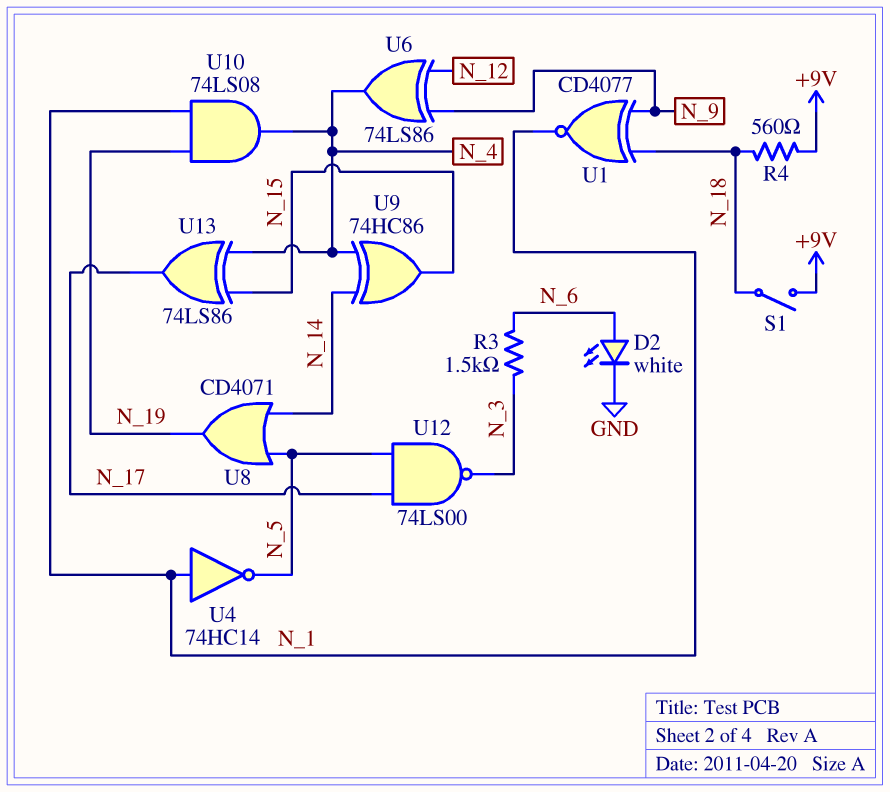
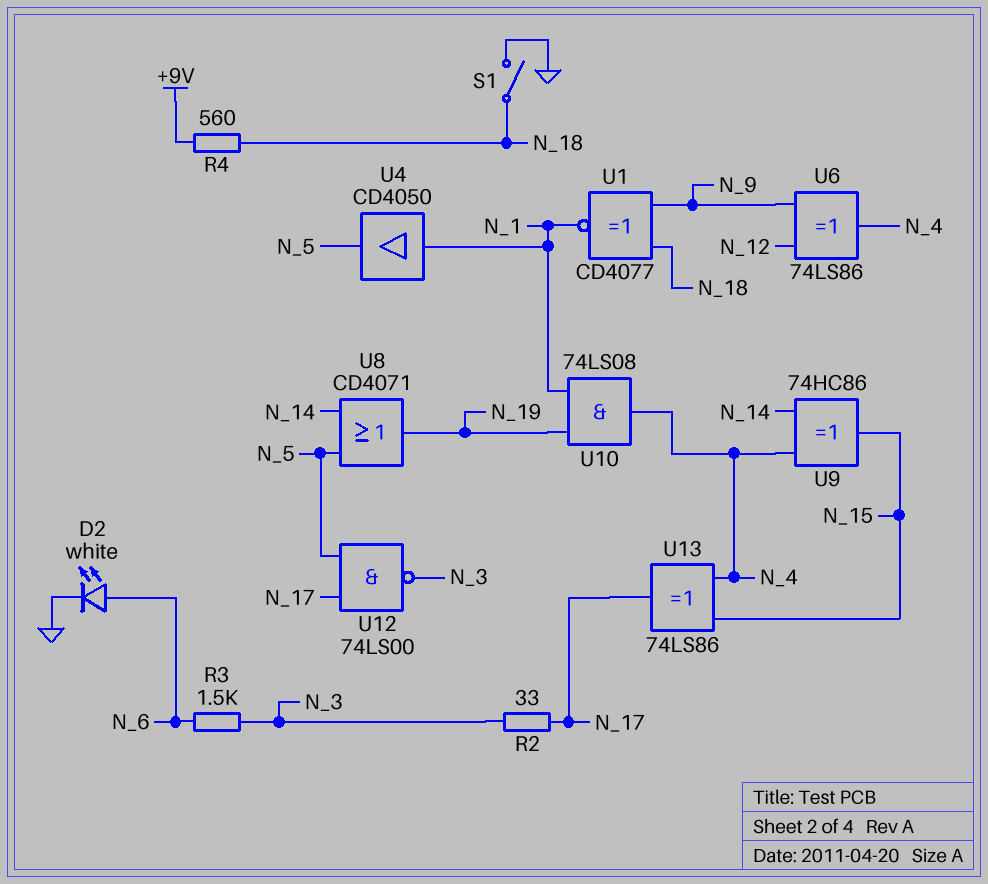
R2: none -> 33 (N_3, N_17)
S1: switch (+9V, N_18) -> switch (GND, N_18)
U4: NOT 74HC14 (in N_1, out N_5) -> buffer CD4050 (in N_1, out N_5)

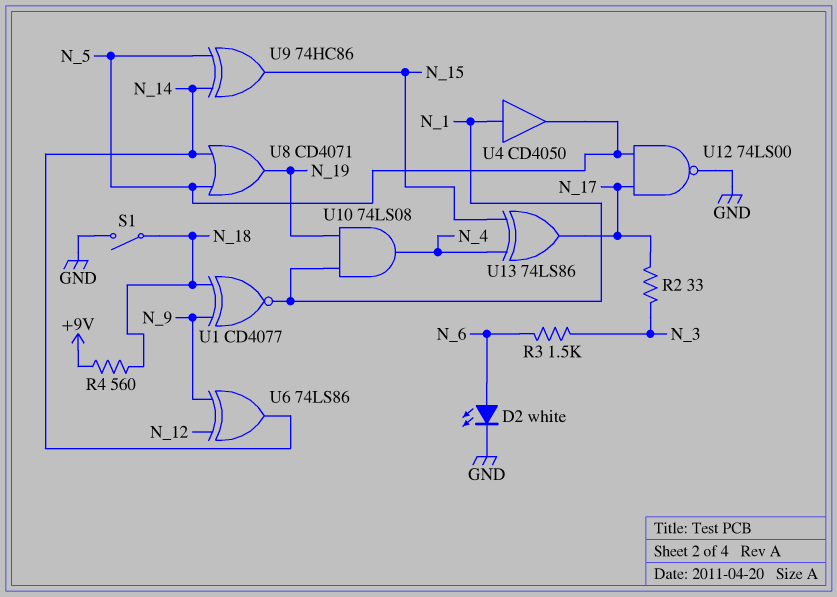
U6: XOR 74LS86 (in N_9, in N_12, out N_4) -> XOR 74LS86 (in N_9, in N_12, out N_14)
U9: XOR 74HC86 (in N_4, in N_14, out N_15) -> XOR 74HC86 (in N_5, in N_14, out N_15)
U12: NAND 74LS00 (in N_5, in N_17, out N_3) -> NAND 74LS00 (in N_5, in N_17, out GND)

